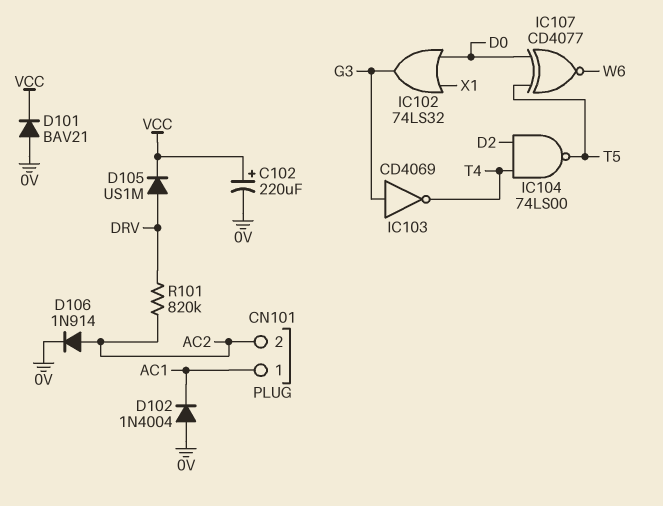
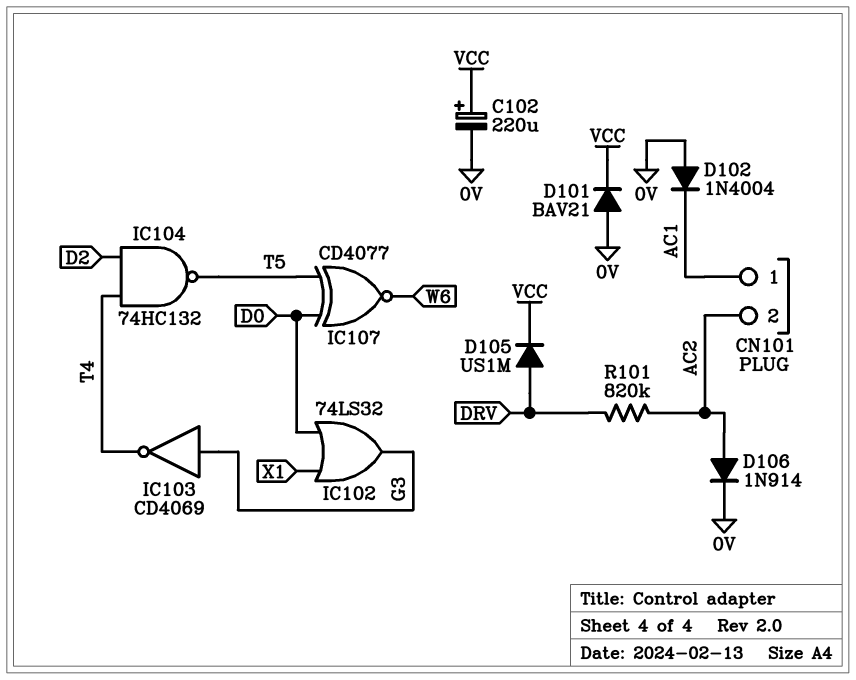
IC104: NAND 74LS00 (in D2, in T4, out T5) -> NAND 74HC132 (in D2, in T4, out T5)

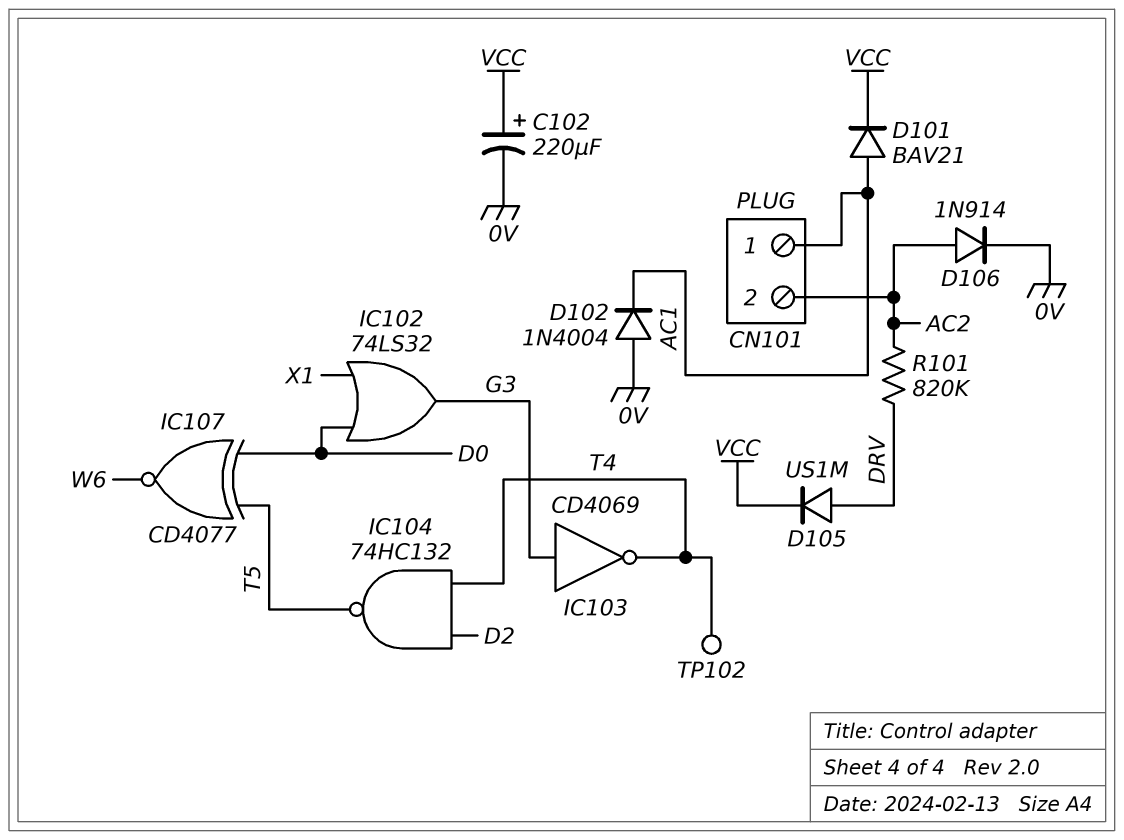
D101: diode BAV21 (A 0V, K VCC) -> diode BAV21 (A AC1, K VCC)
TP102: none -> test point (T4)

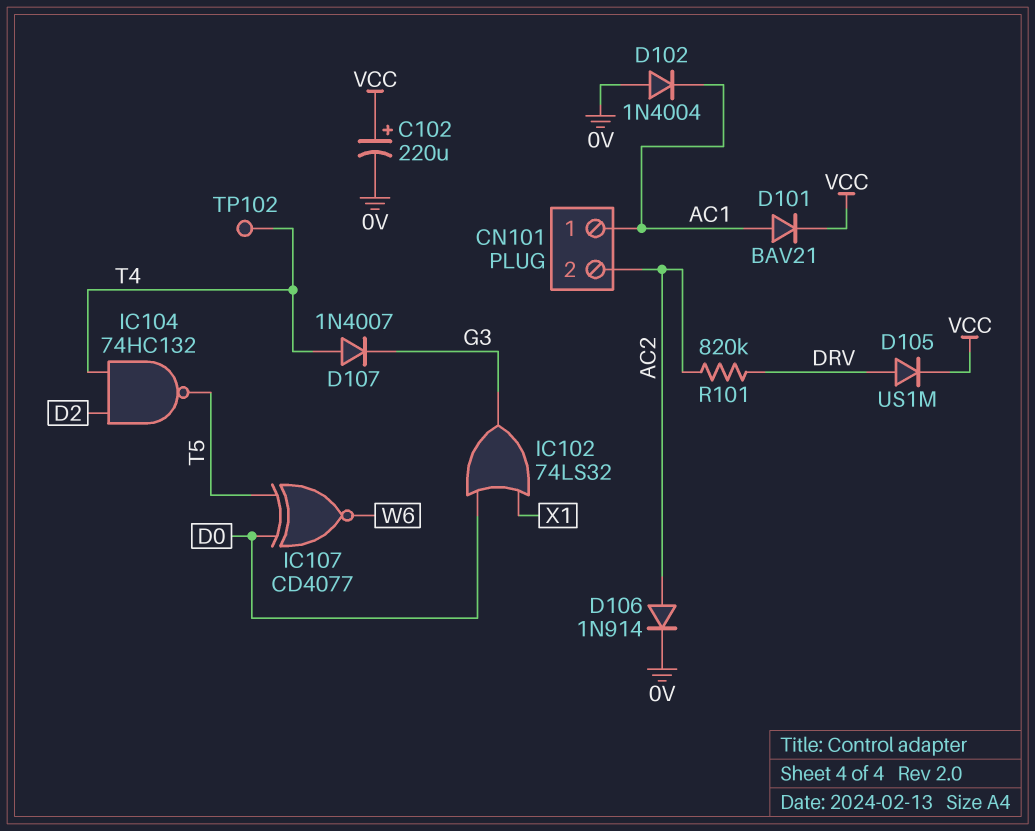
D107: none -> diode 1N4007 (A T4, K G3)
IC103: NOT CD4069 (in G3, out T4) -> none

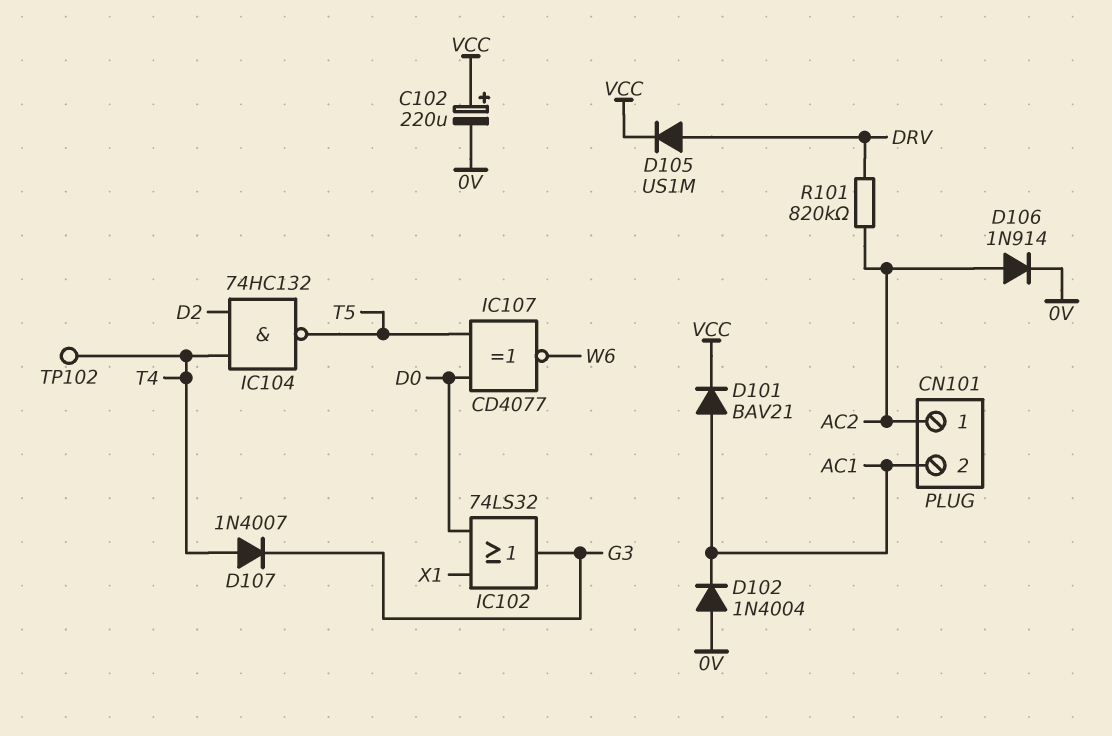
CN101 pin 1: AC1 -> AC2
CN101 pin 2: AC2 -> AC1

